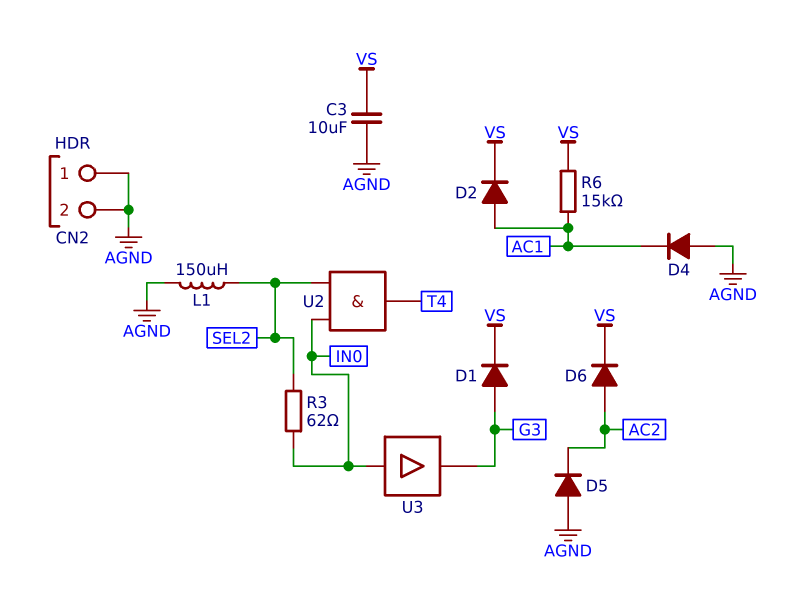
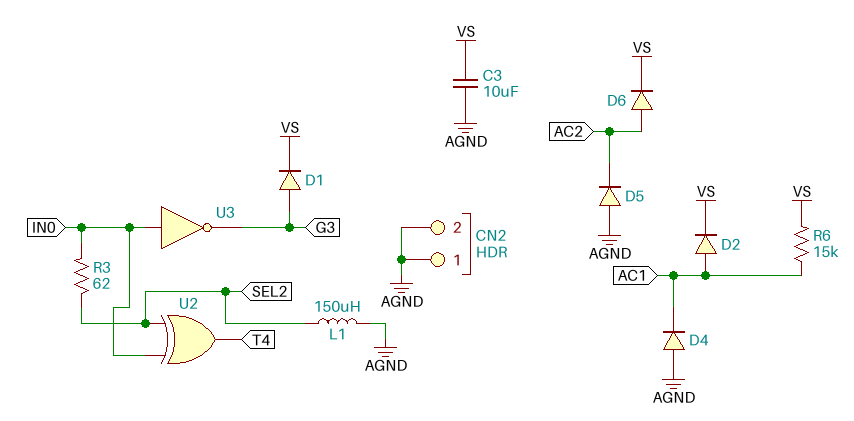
U2: AND (in IN0, in SEL2, out T4) -> XOR (in IN0, in SEL2, out T4)
U3: buffer (in IN0, out G3) -> NOT (in IN0, out G3)

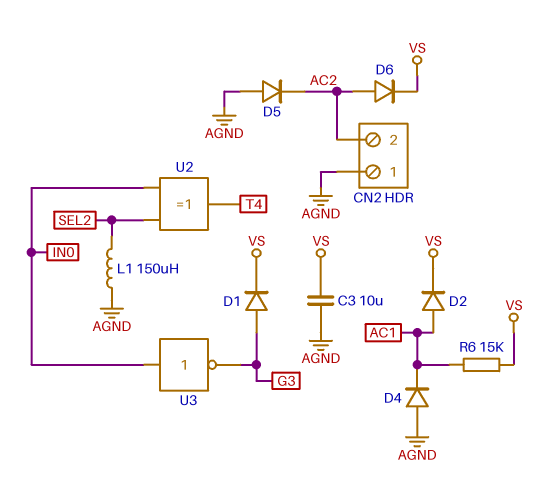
CN2 pin 2: AGND -> AC2
R3: 62 (IN0, SEL2) -> none

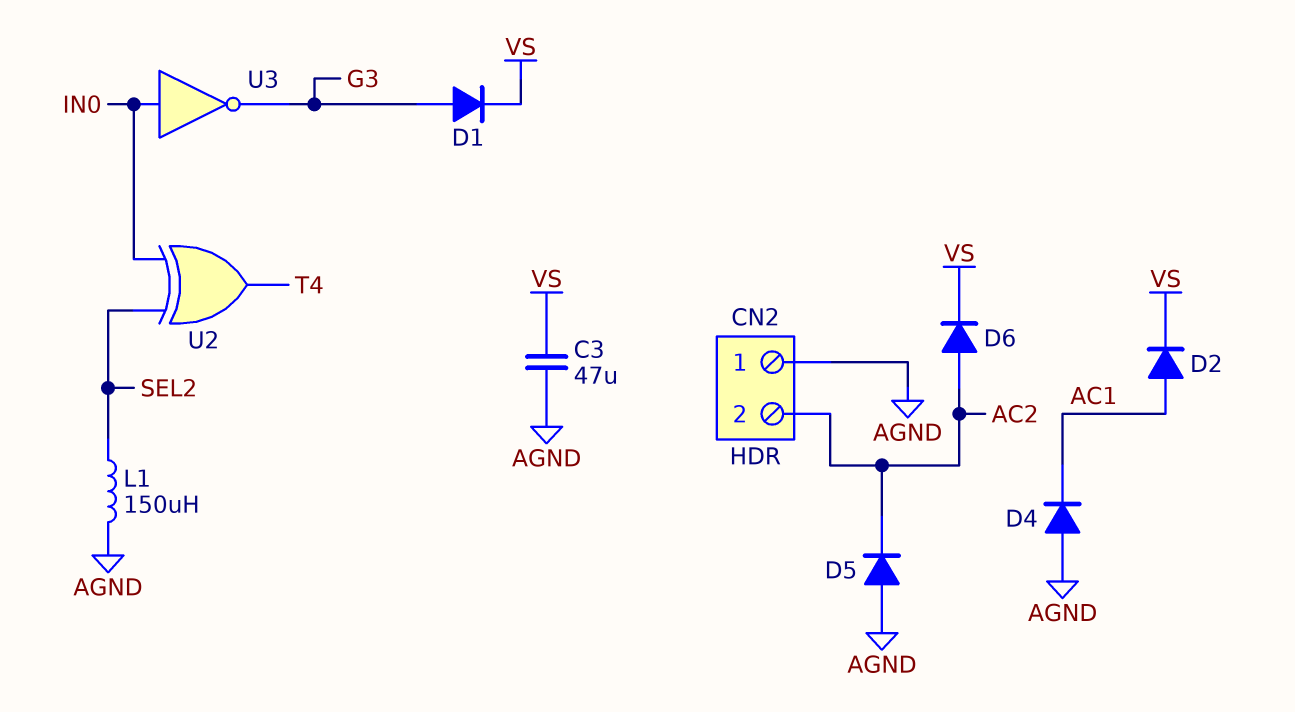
C3: 10uF (AGND, VS) -> 47uF (AGND, VS)
R6: 15k (AC1, VS) -> none

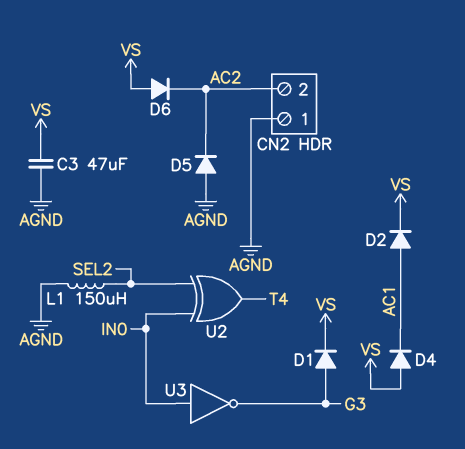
D4: diode (A AGND, K AC1) -> diode (A VS, K AC1)
D6: diode (A AC2, K VS) -> diode (A VS, K AC2)

